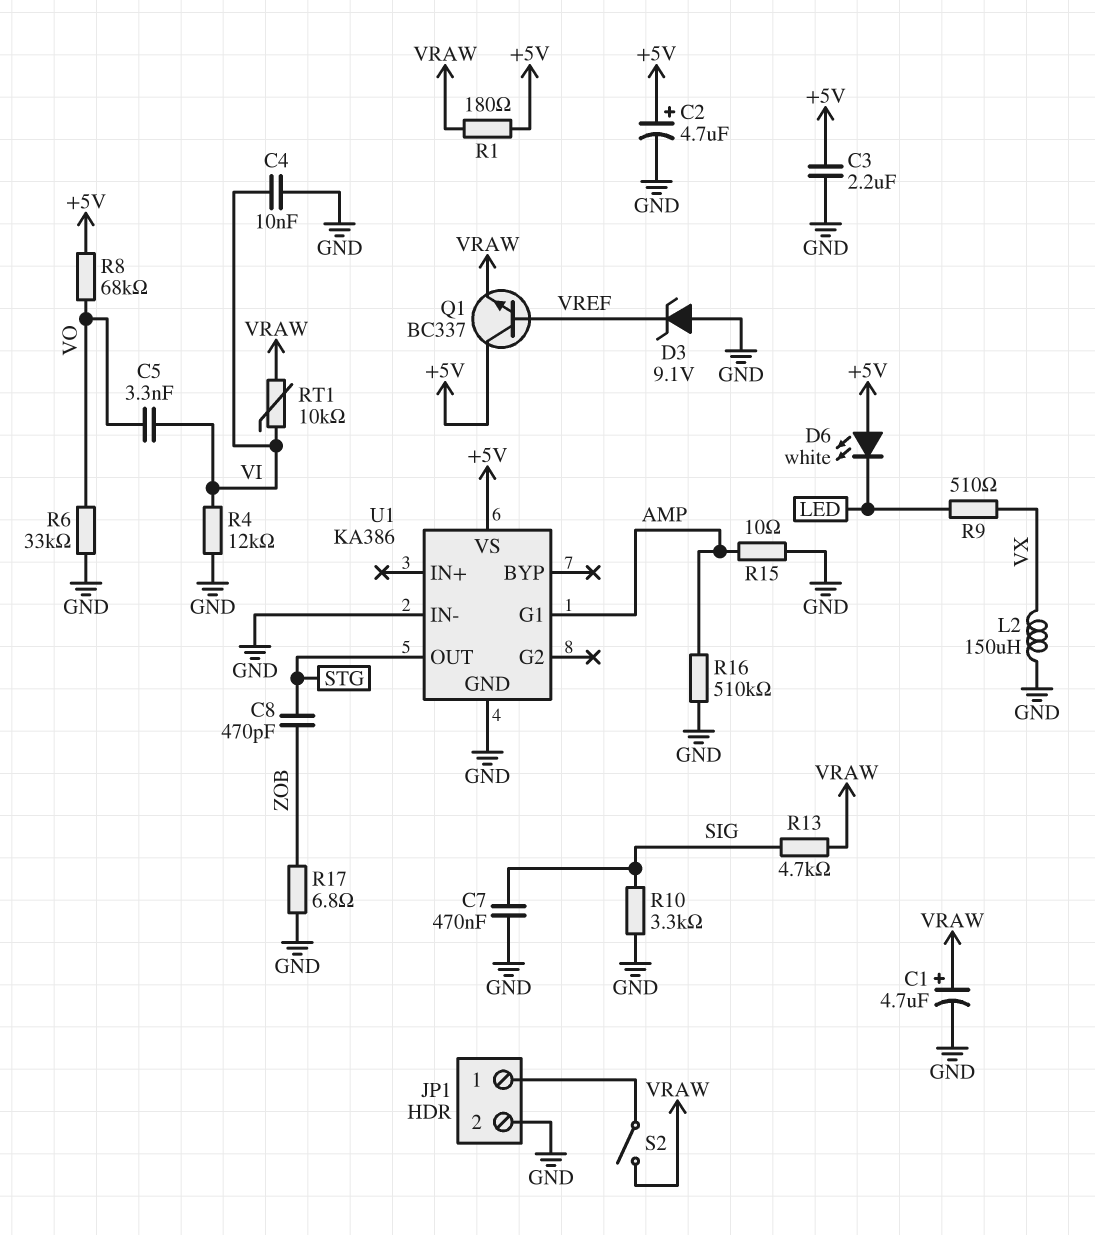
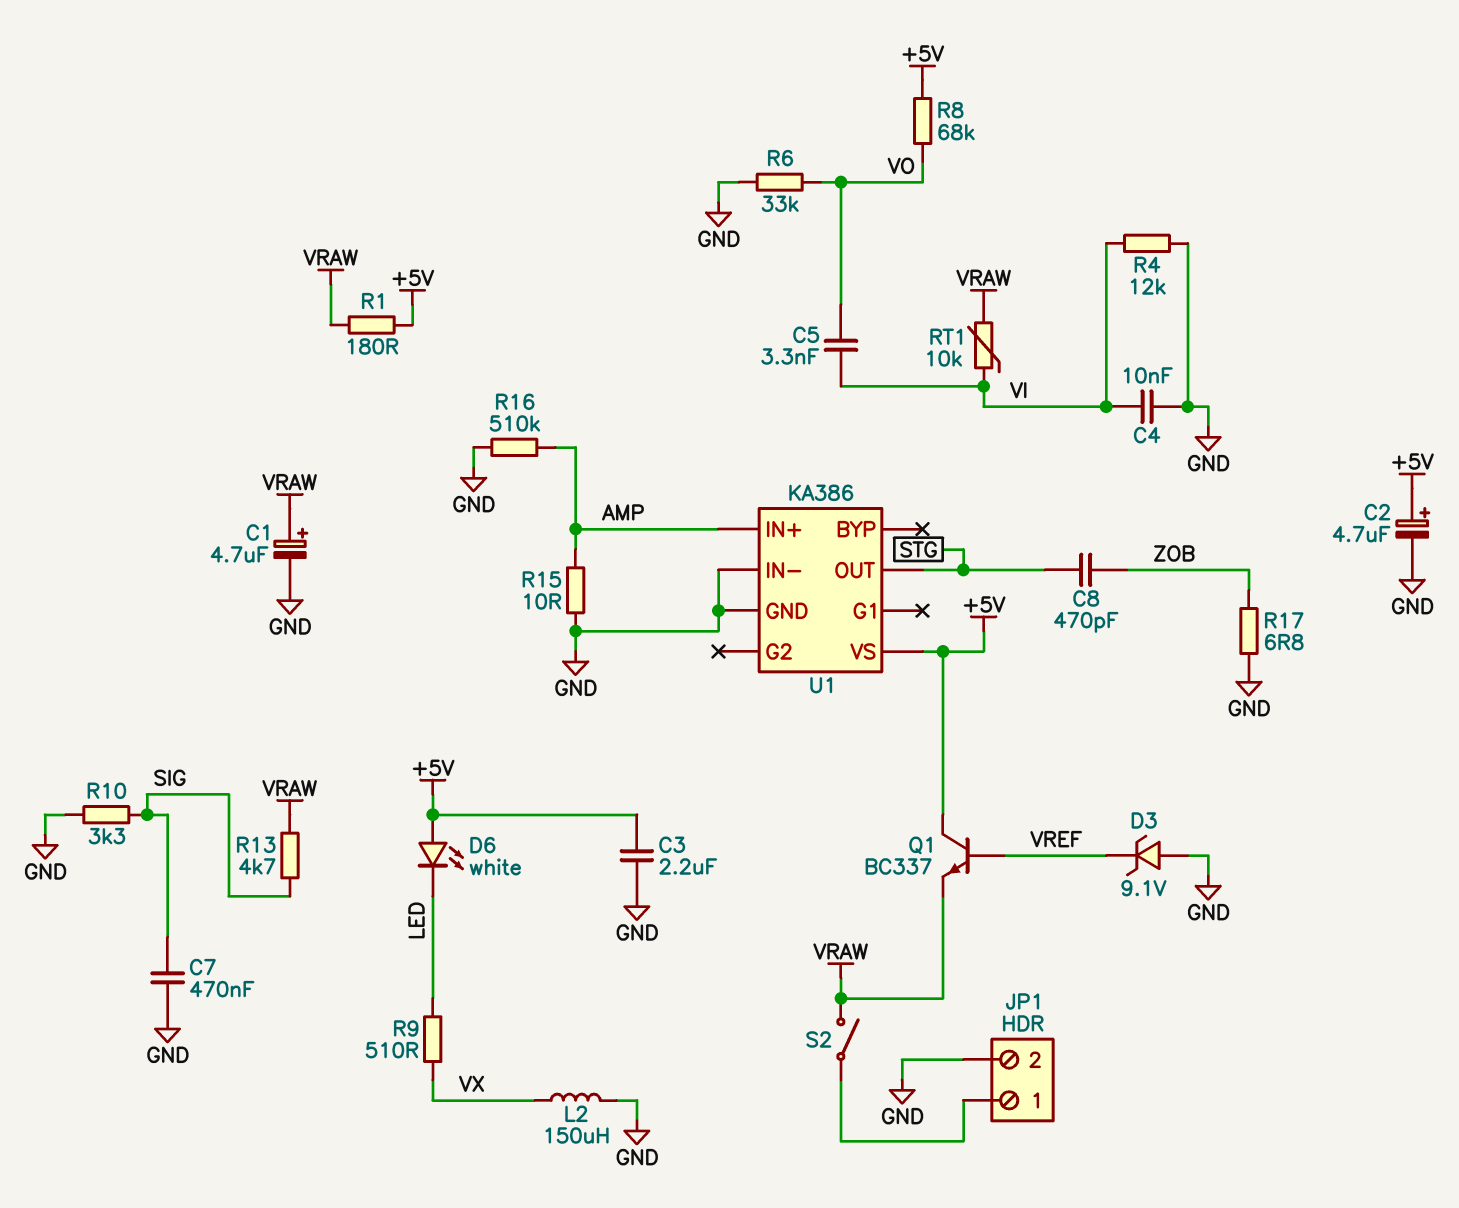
U1 pin G1: AMP -> none
U1 pin IN+: none -> AMP

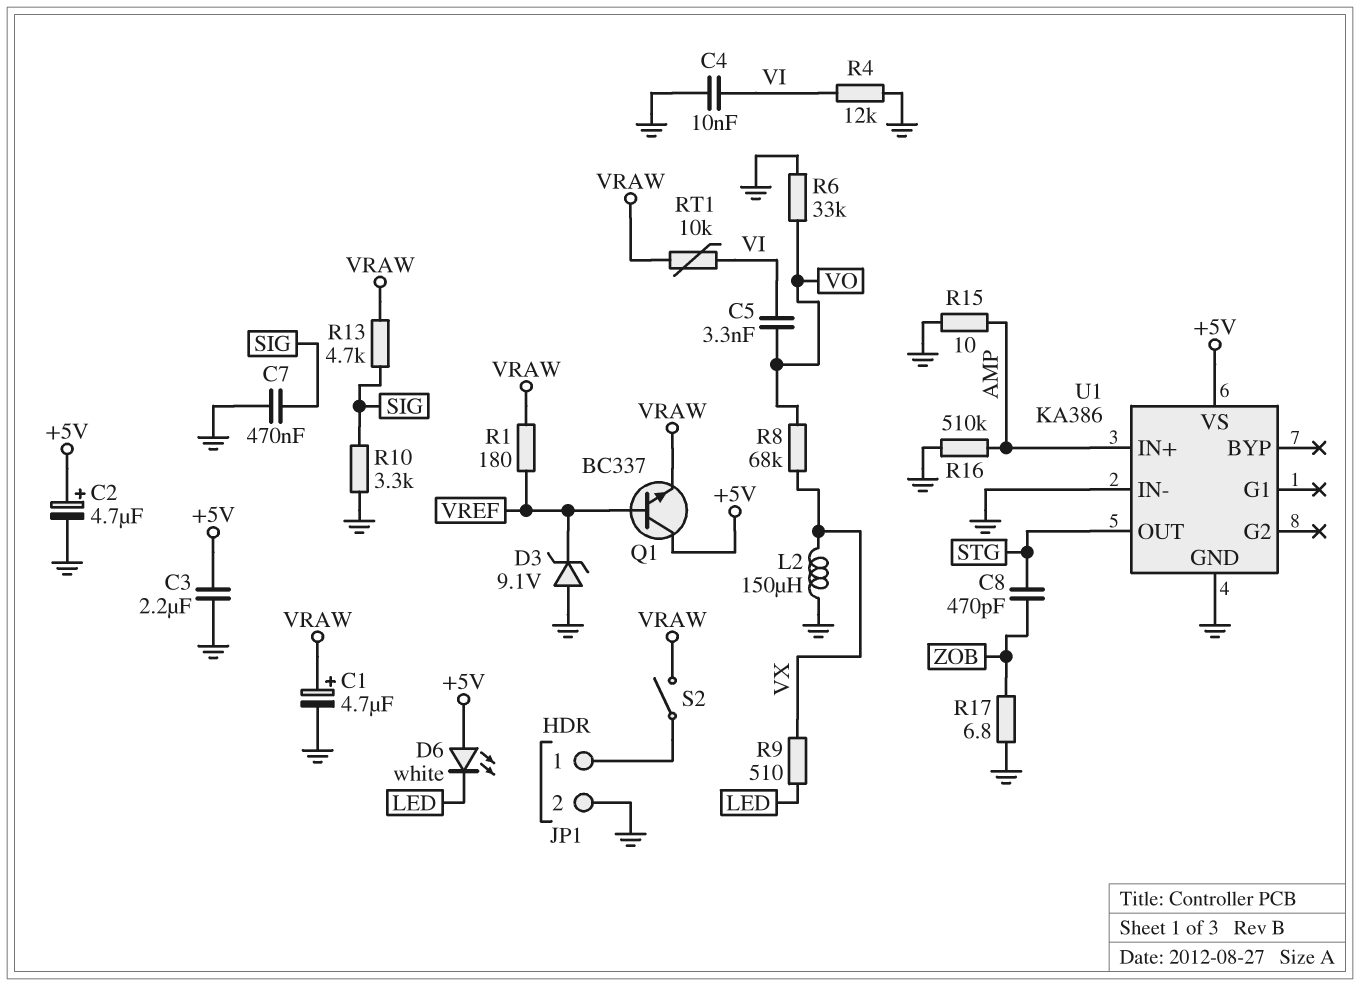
R1: 180 (+5V, VRAW) -> 180 (VRAW, VREF)
R8: 68k (+5V, VO) -> 68k (VO, VX)

